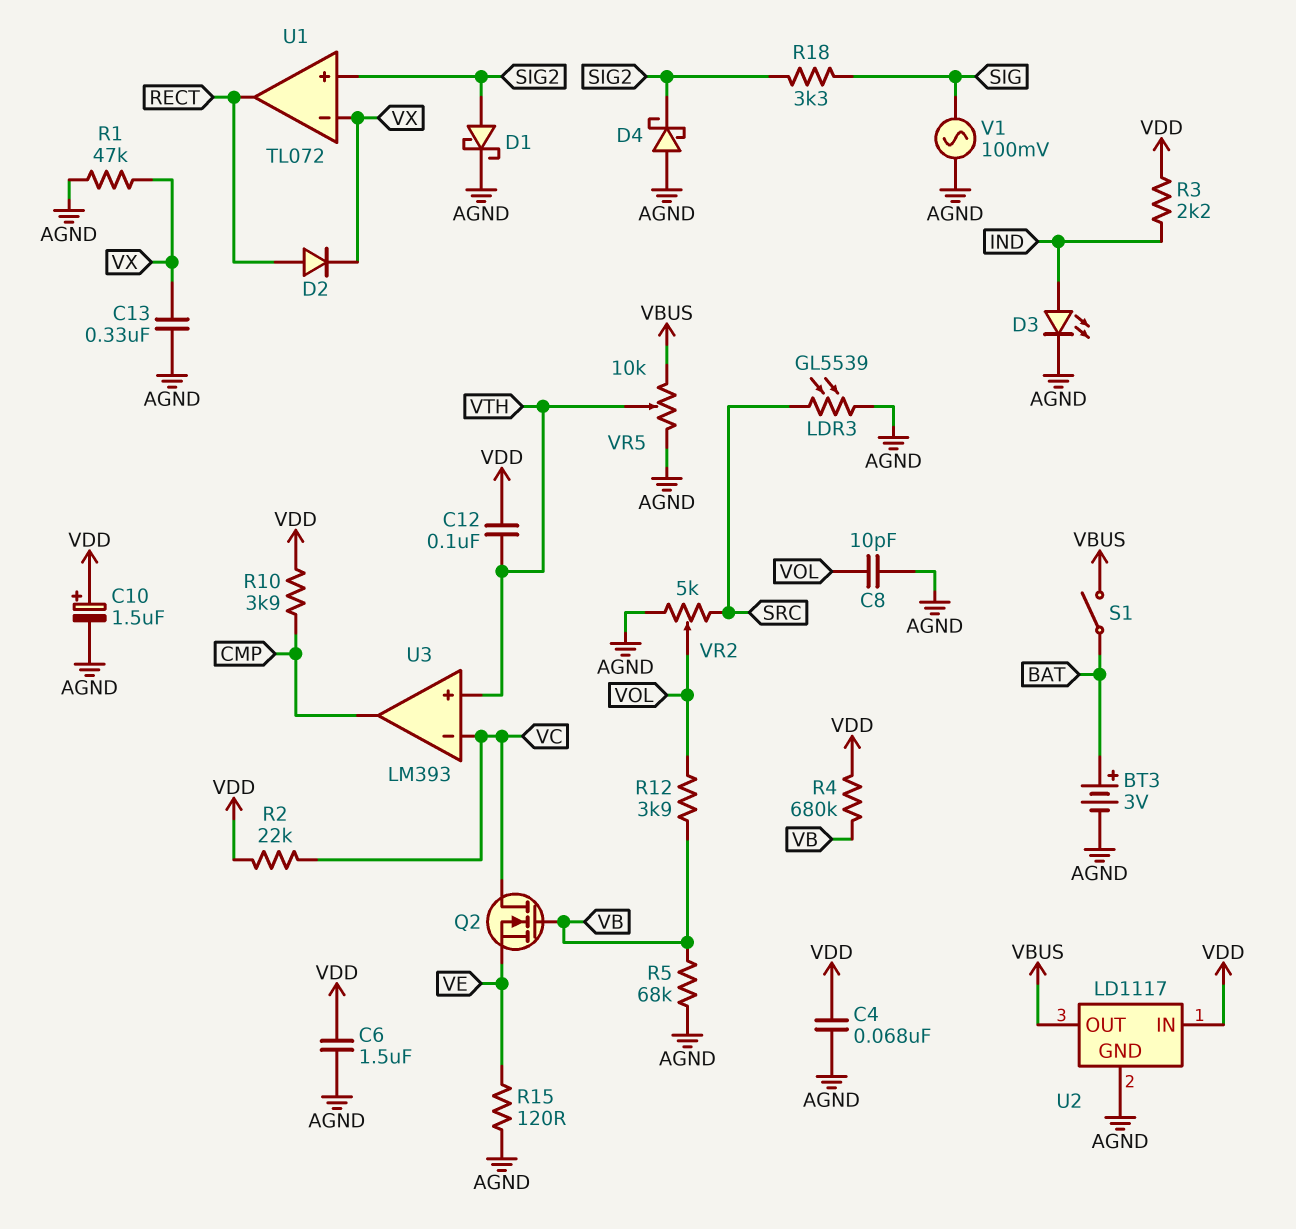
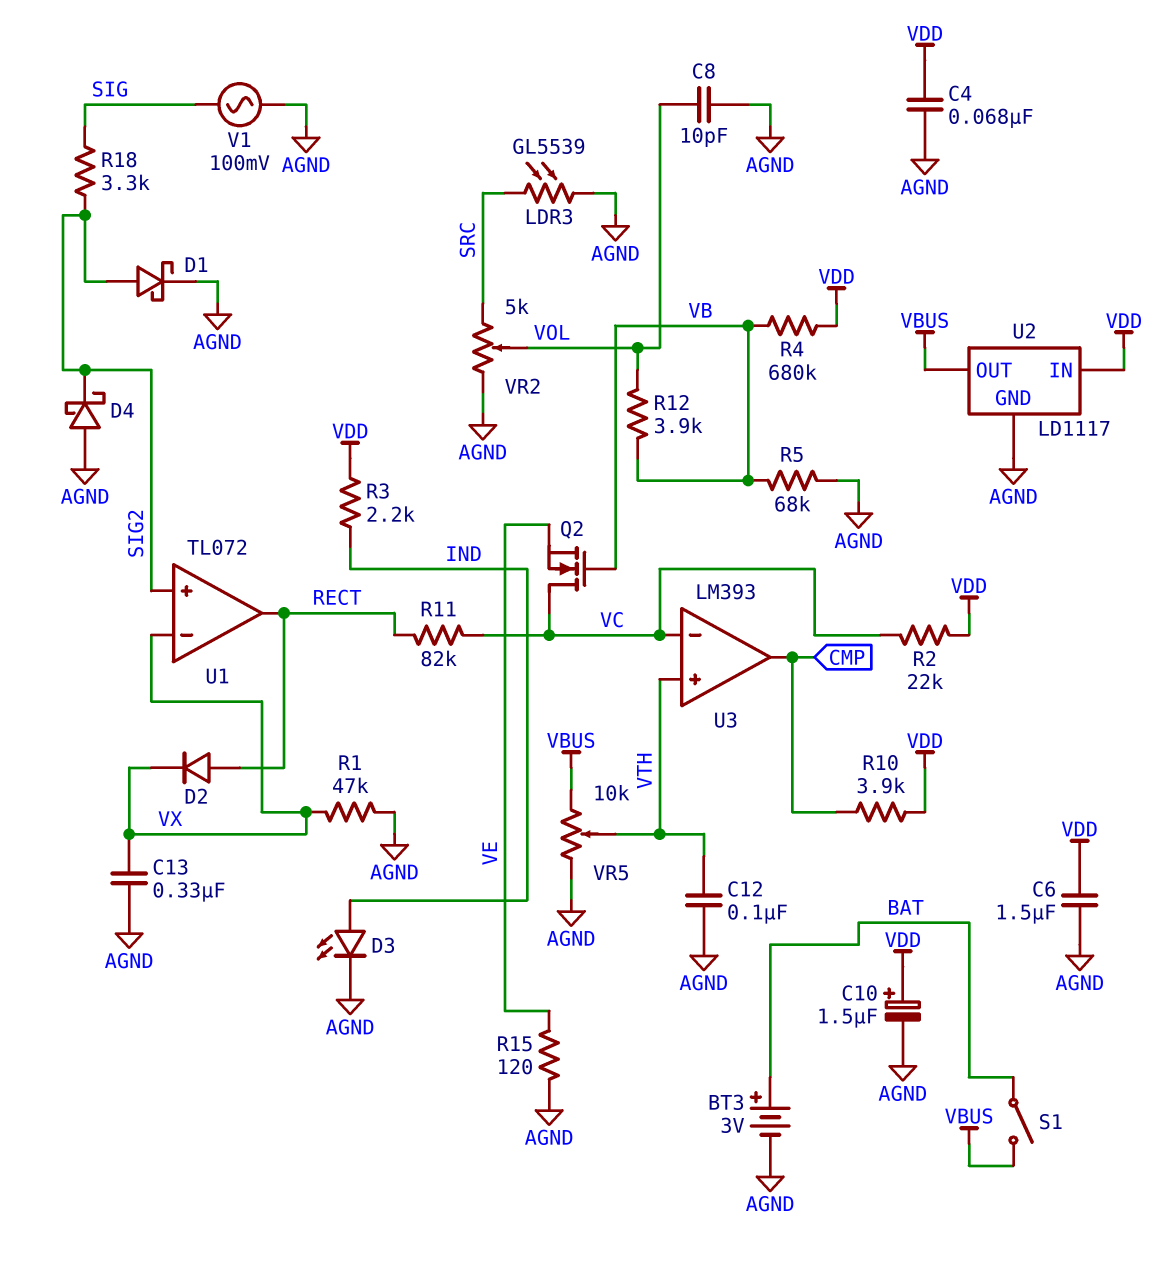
C12: 100nF (VDD, VTH) -> 100nF (AGND, VTH)
R11: none -> 82k (RECT, VC)

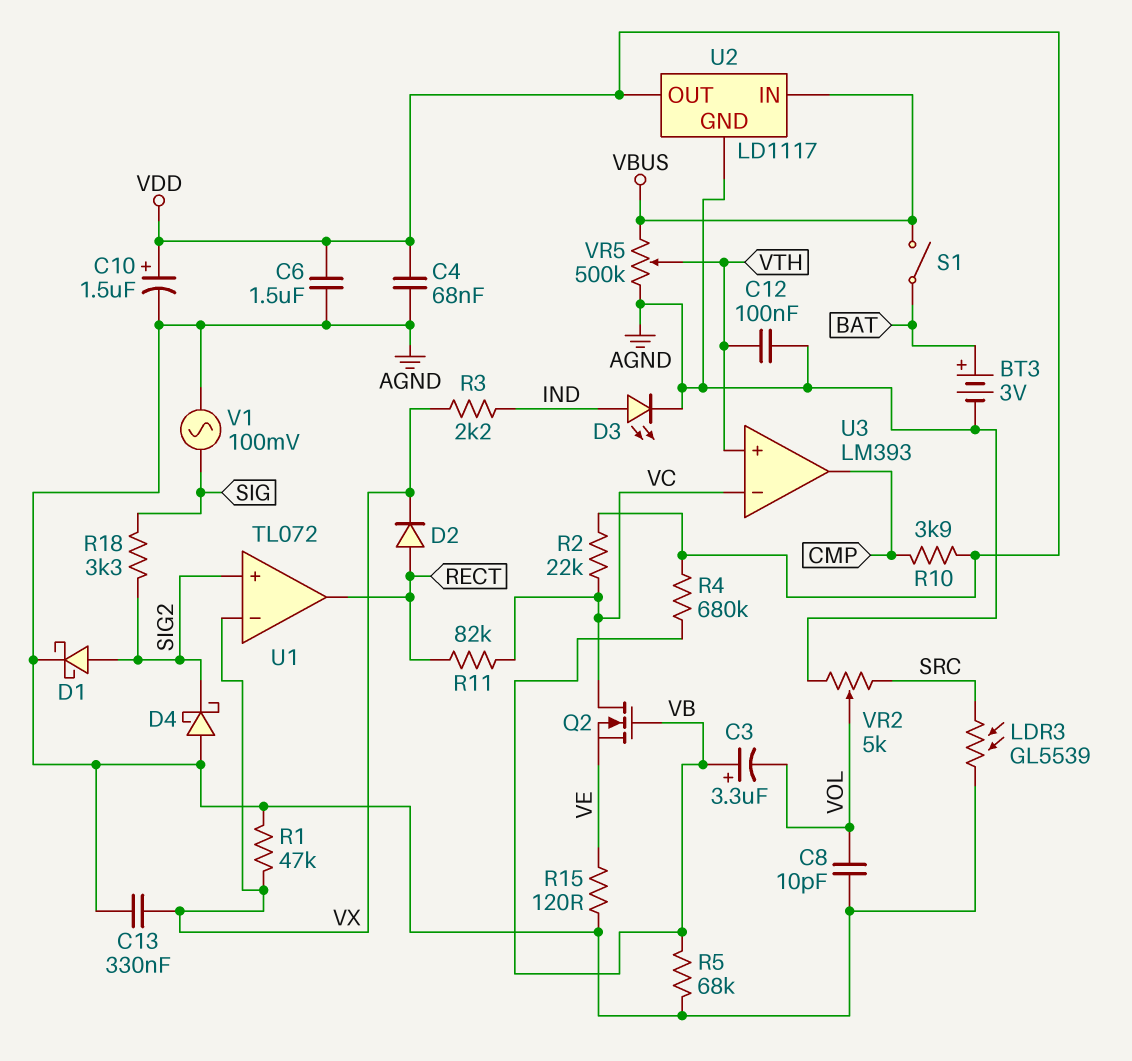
C3: none -> 3.3uF (plus VB, minus VOL)
R3: 2.2k (IND, VDD) -> 2.2k (IND, VX)
R12: 3.9k (VB, VOL) -> none
U2 pin IN: VDD -> VBUS
U2 pin OUT: VBUS -> VDD
VR5: 10k (AGND, VBUS, wiper VTH) -> 500k (AGND, VBUS, wiper VTH)

